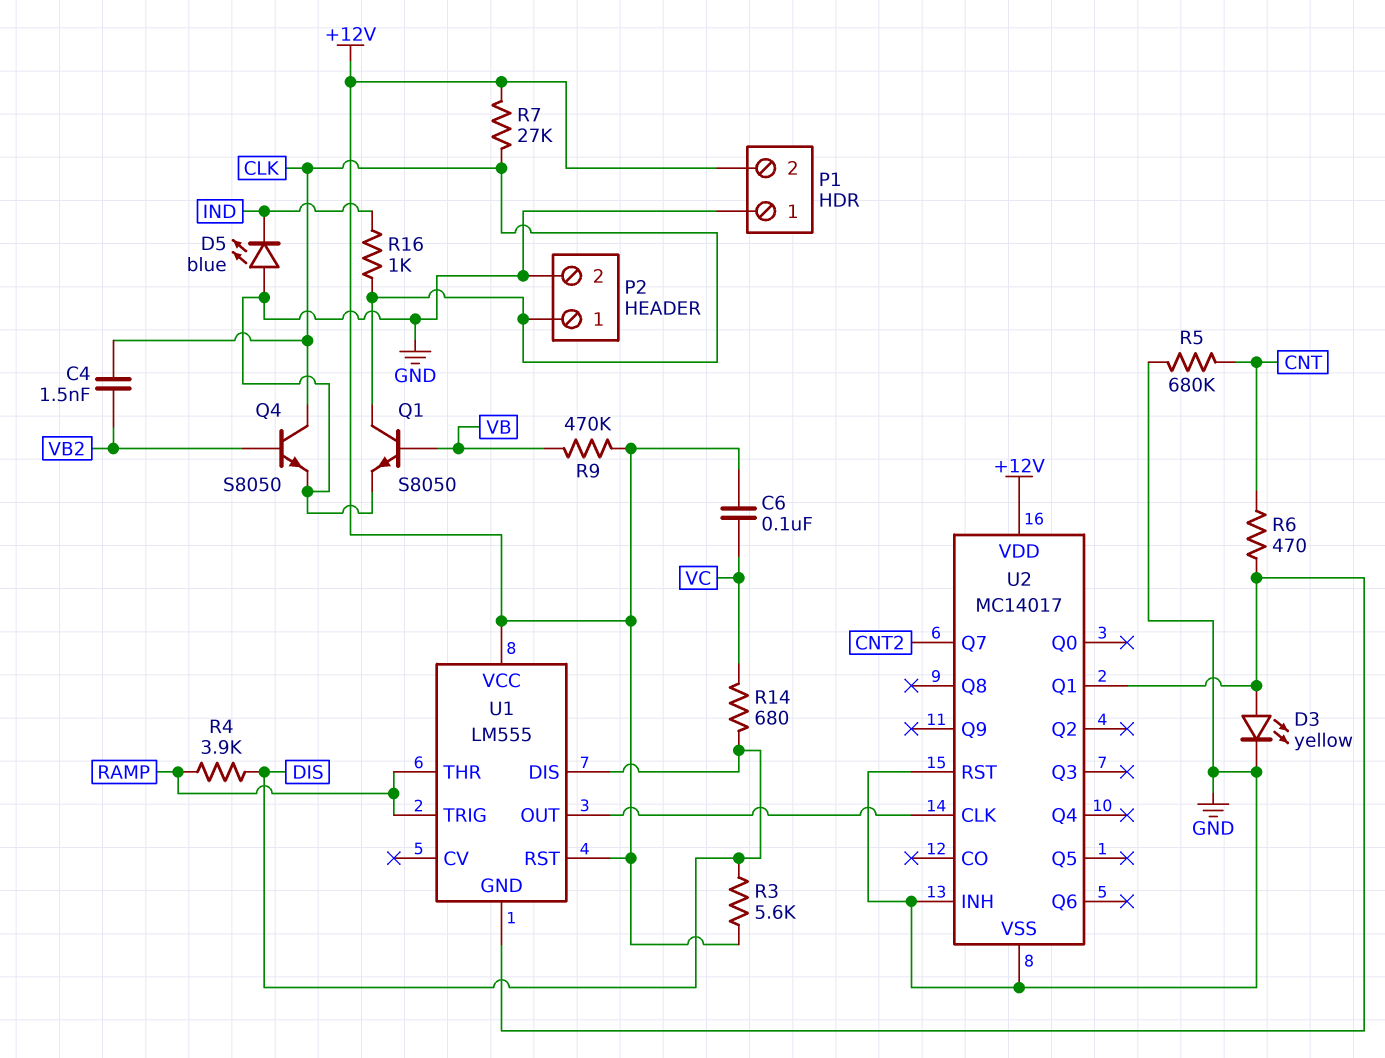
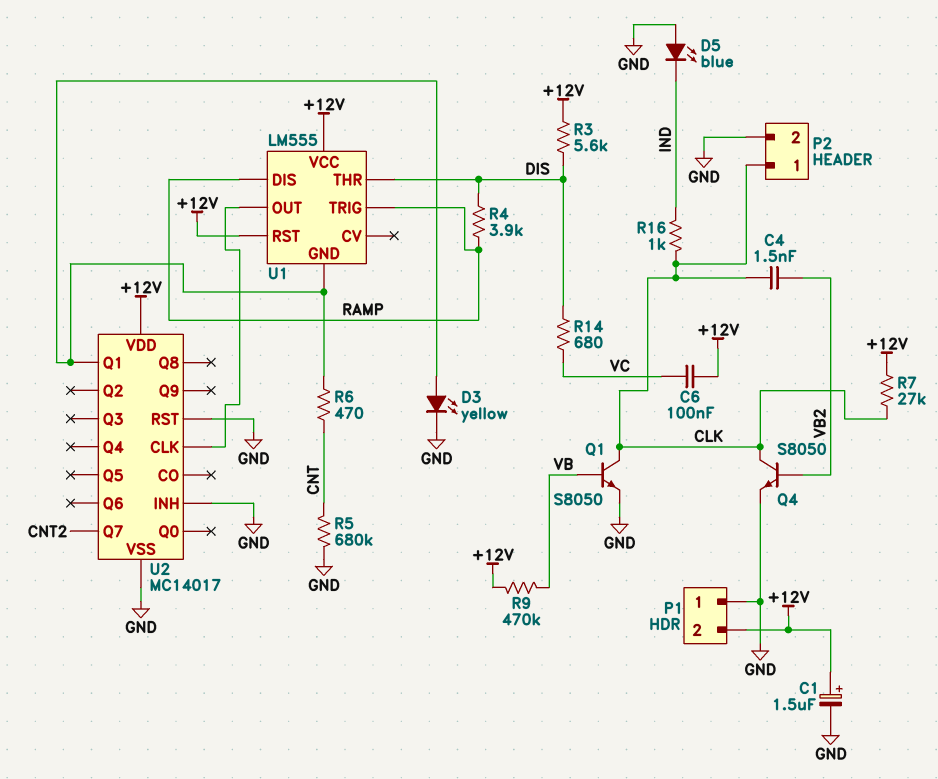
C1: none -> 1.5uF (plus +12V, minus GND)
U1 pin DIS: DIS -> RAMP
U1 pin THR: RAMP -> DIS

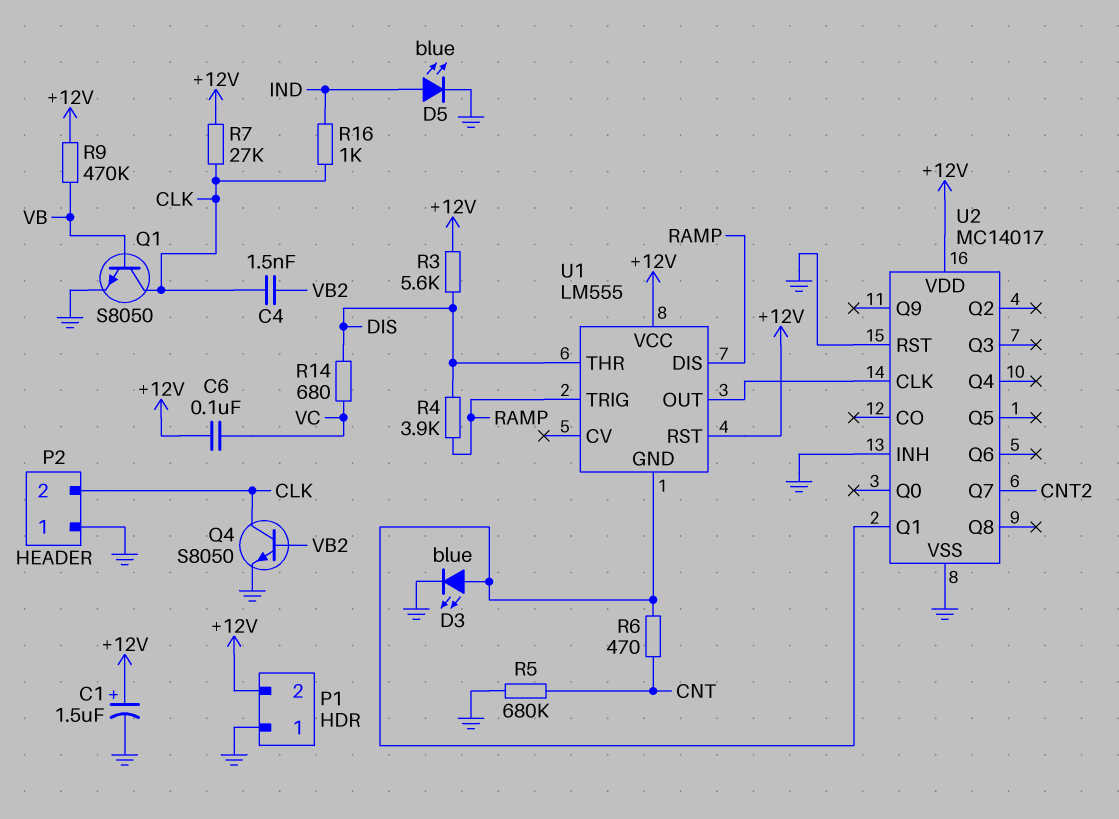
D3: LED yellow (A U1/GND, K GND) -> LED blue (A U1/GND, K GND)
D5: LED blue (A GND, K IND) -> LED blue (A IND, K GND)
P2 pin 1: CLK -> GND
P2 pin 2: GND -> CLK

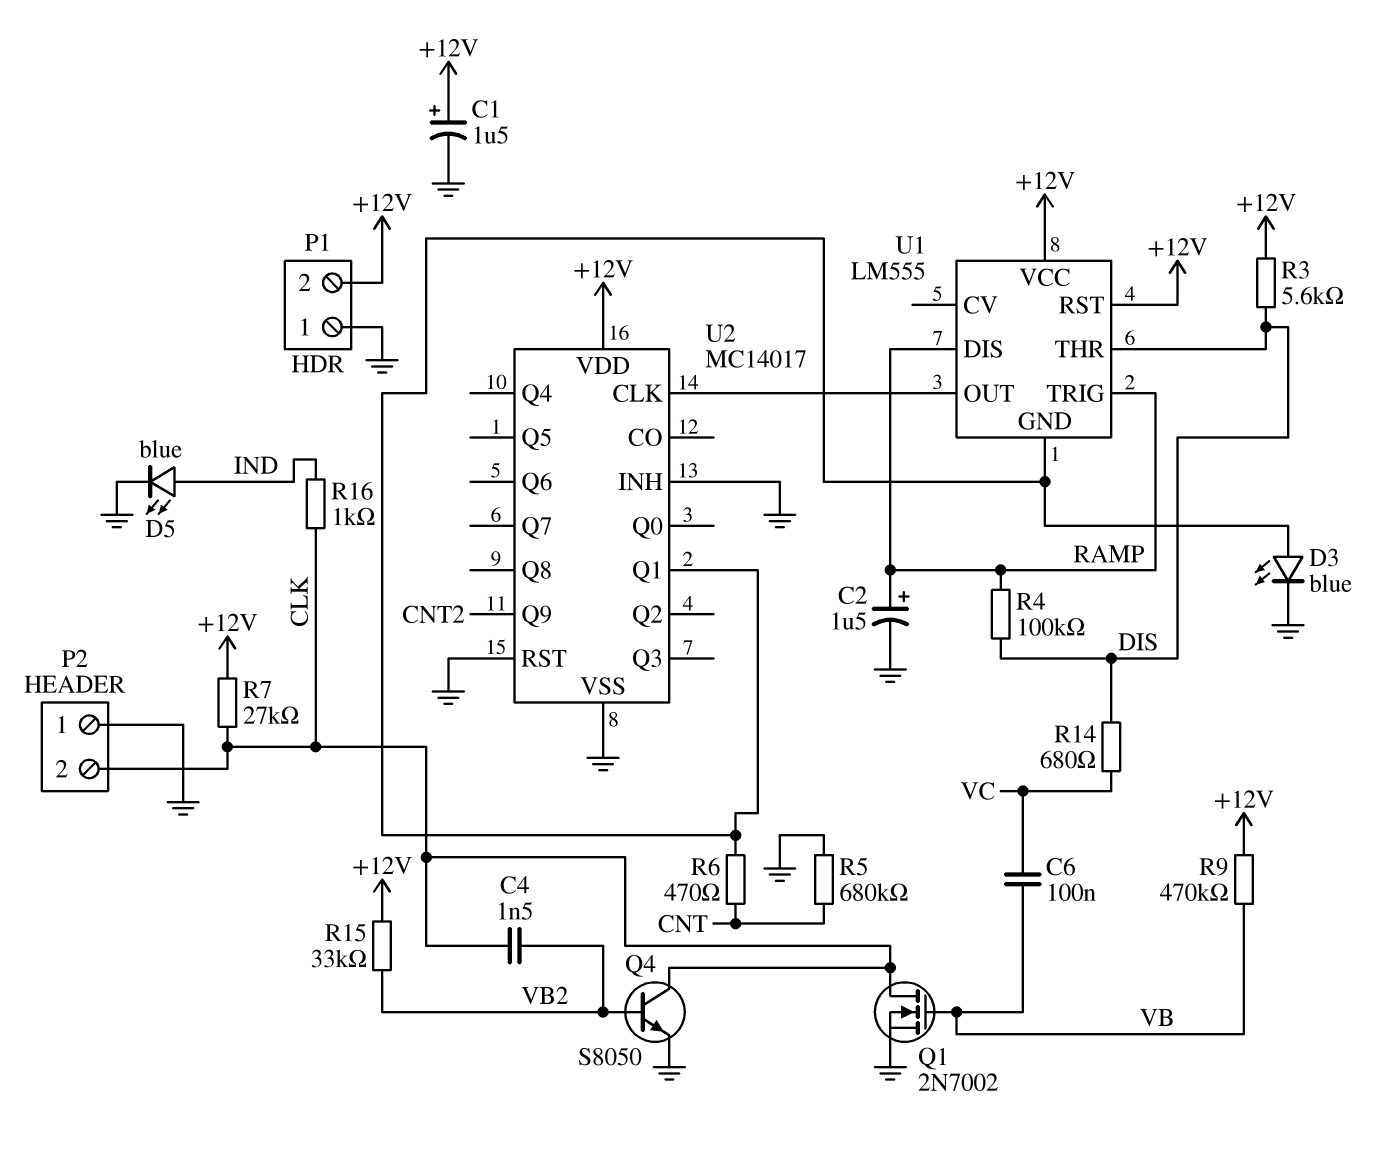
C2: none -> 1.5uF (plus RAMP, minus GND)
C6: 100nF (+12V, VC) -> 100nF (VB, VC)
Q1: NPN S8050 (B VB, C CLK, E GND) -> NMOS 2N7002 (G VB, D CLK, S GND)
R4: 3.9k (DIS, RAMP) -> 100k (DIS, RAMP)
R15: none -> 33k (+12V, VB2)
U2 pin Q7: CNT2 -> none
U2 pin Q9: none -> CNT2

